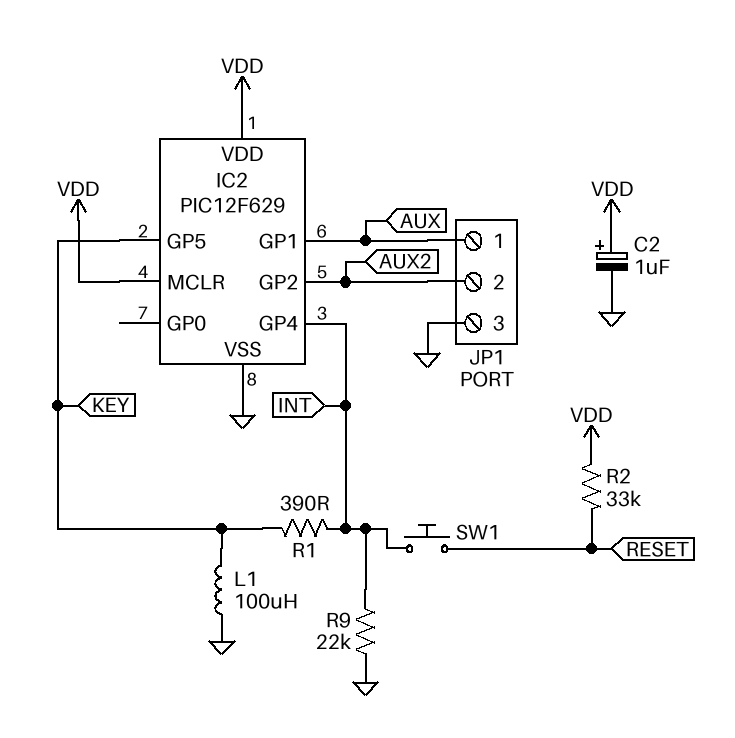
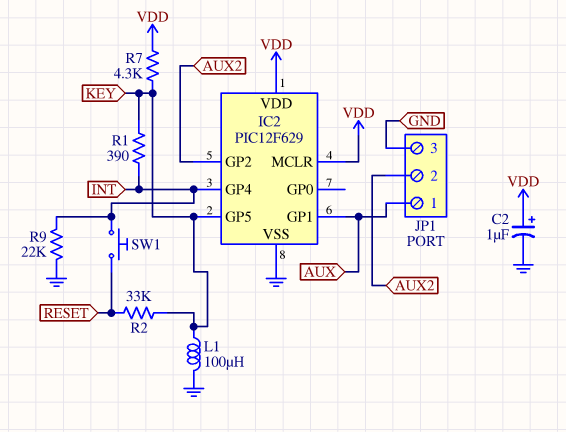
R2: 33k (RESET, VDD) -> 33k (KEY, RESET)
R7: none -> 4.3k (KEY, VDD)

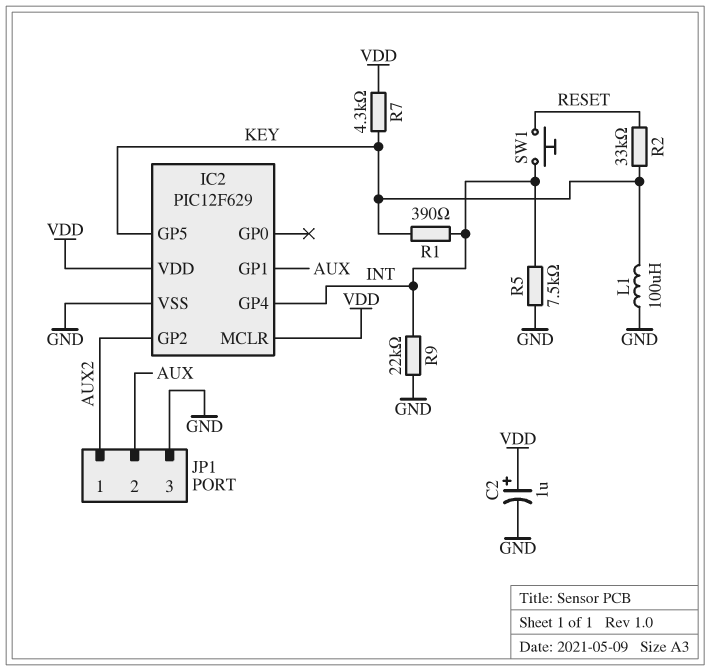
JP1 pin 1: AUX -> AUX2
JP1 pin 2: AUX2 -> AUX
R5: none -> 7.5k (GND, INT)

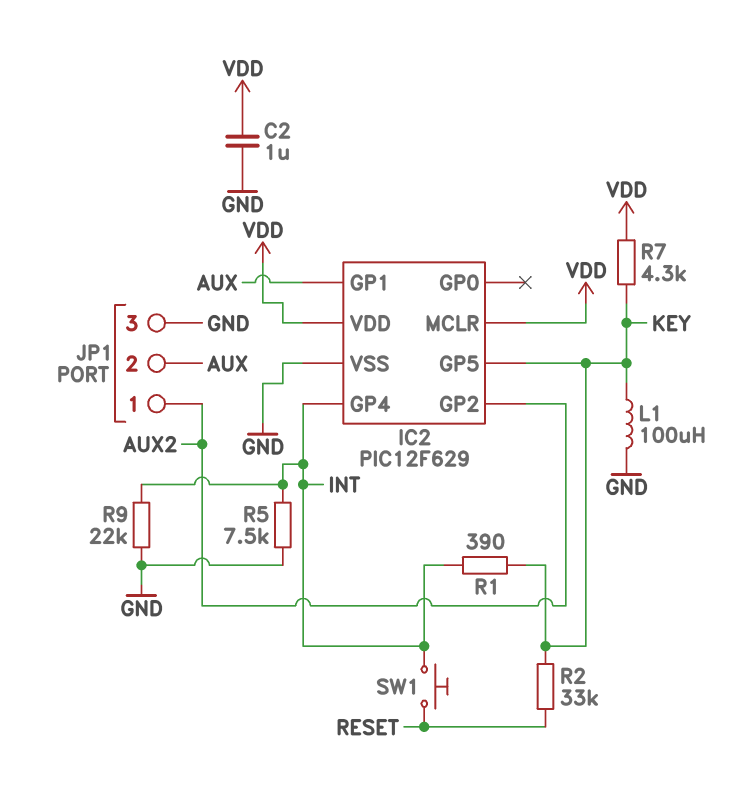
C2: 1uF (plus VDD, minus GND) -> 1uF (GND, VDD)

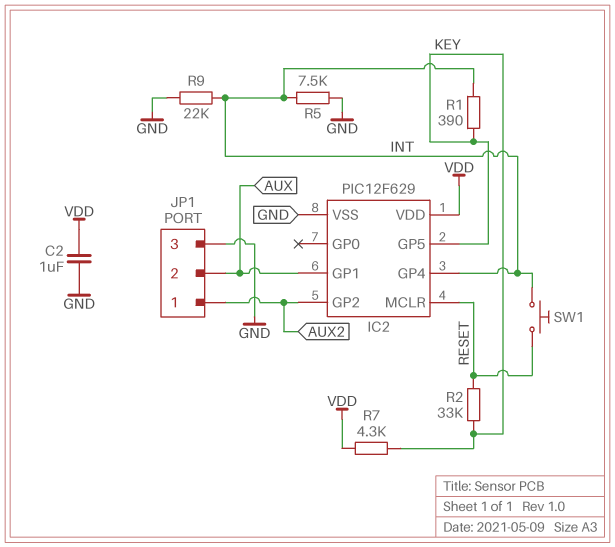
IC2 pin MCLR: VDD -> RESET
L1: 100uH (GND, KEY) -> none

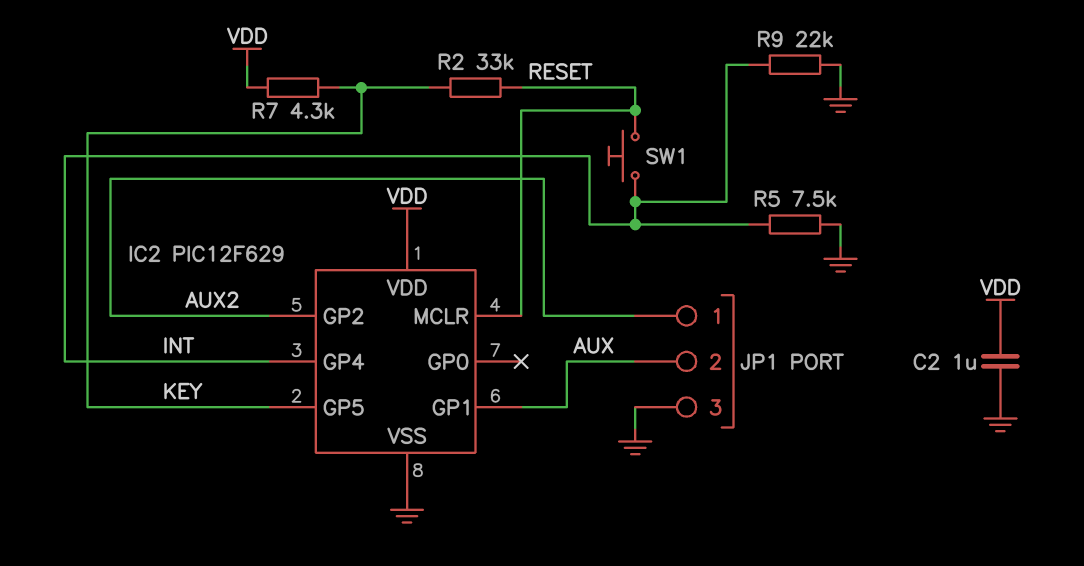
R1: 390 (INT, KEY) -> none

